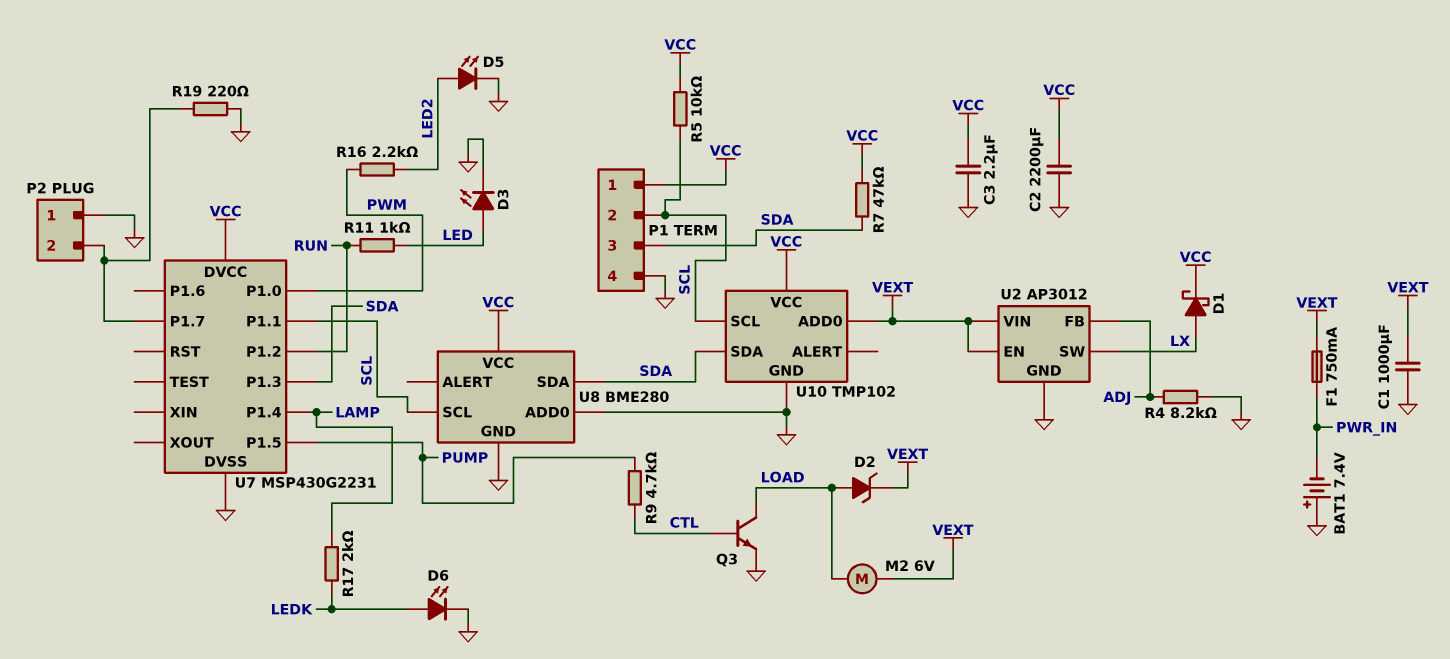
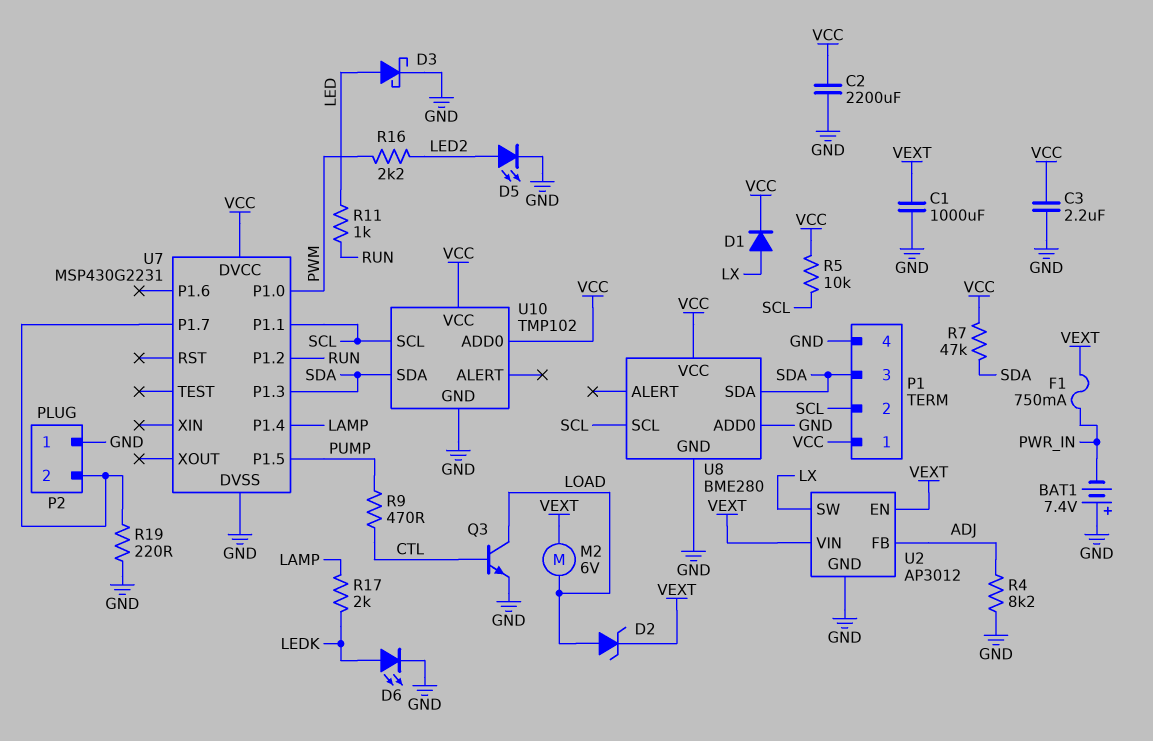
D1: schottky (A LX, K VCC) -> diode (A LX, K VCC)
D3: LED (A LED, K GND) -> schottky (A LED, K GND)
R9: 4.7k (CTL, PUMP) -> 470 (CTL, PUMP)
U10 pin ADD0: VEXT -> VCC

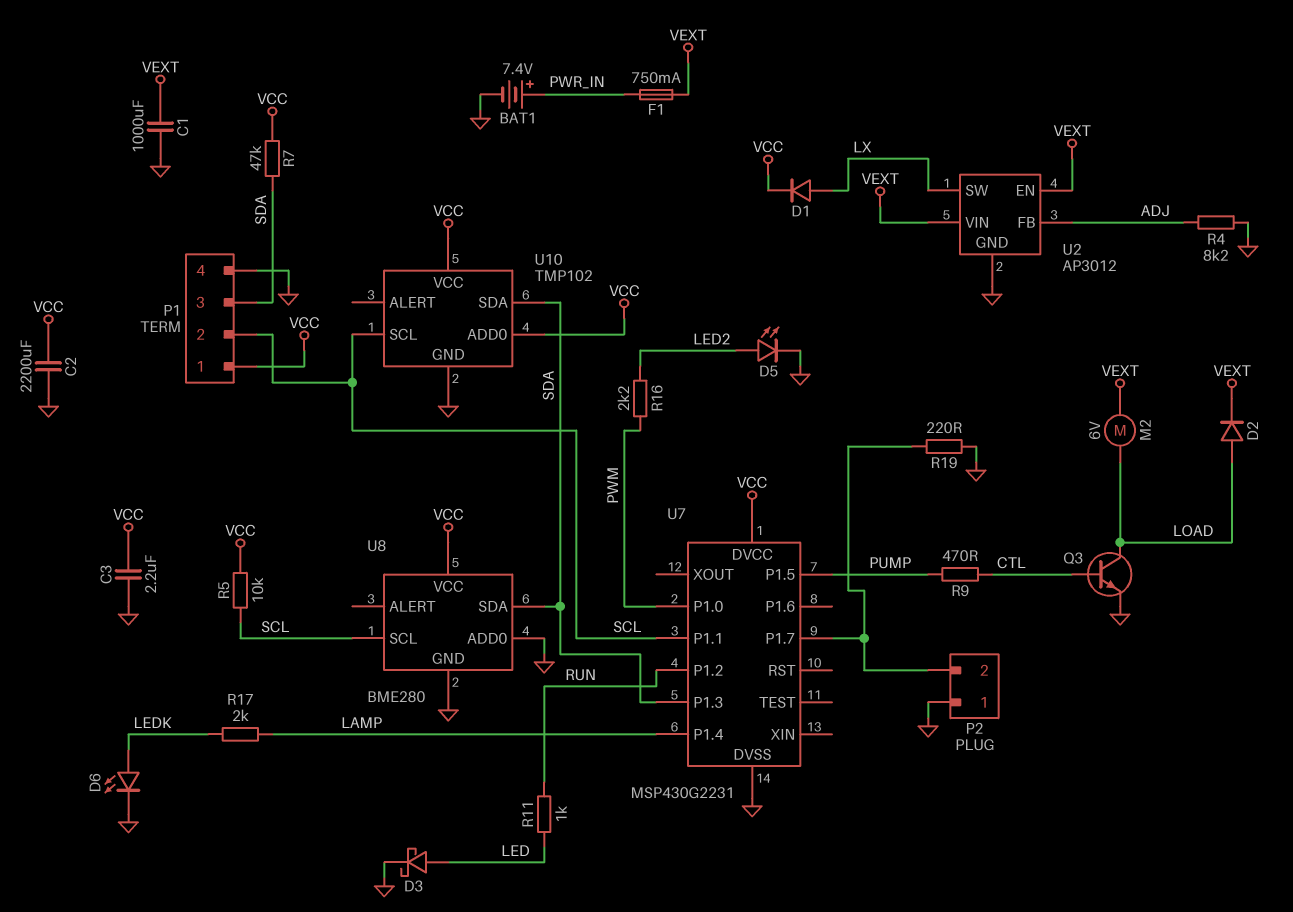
BAT1: 7.4V (plus GND, minus PWR_IN) -> 7.4V (plus PWR_IN, minus GND)
D2: zener (A LOAD, K VEXT) -> diode (A LOAD, K VEXT)

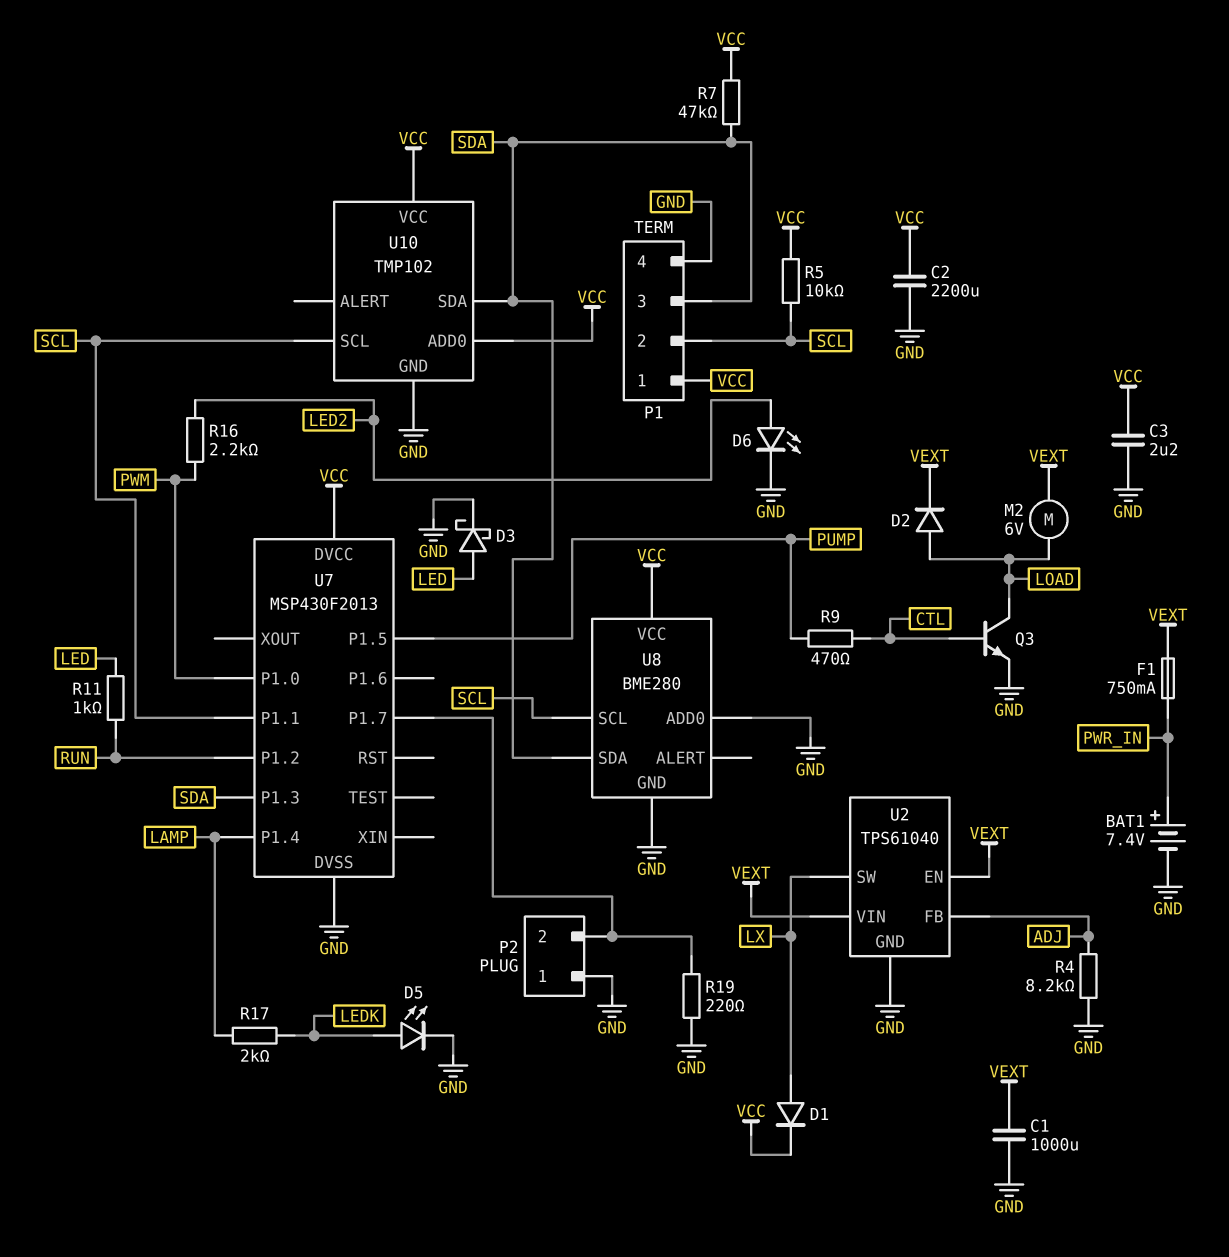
D5: LED (A LED2, K GND) -> LED (A LEDK, K GND)
D6: LED (A LEDK, K GND) -> LED (A LED2, K GND)
U2: AP3012 -> TPS61040
U7: MSP430G2231 -> MSP430F2013

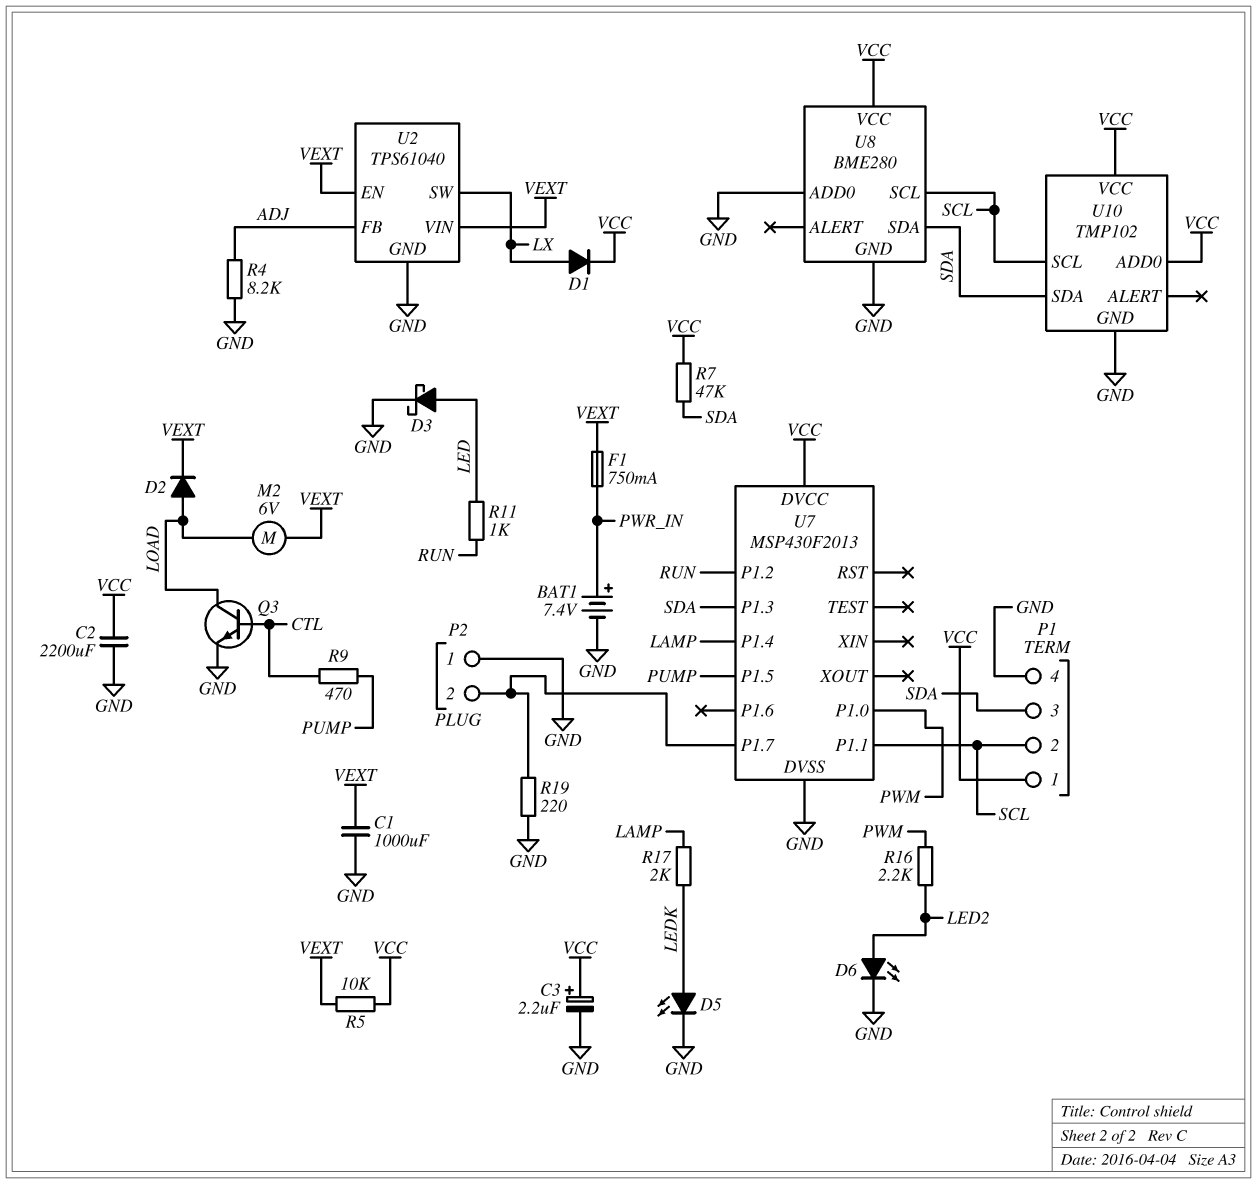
C3: 2.2uF (GND, VCC) -> 2.2uF (plus VCC, minus GND)
R5: 10k (SCL, VCC) -> 10k (VCC, VEXT)

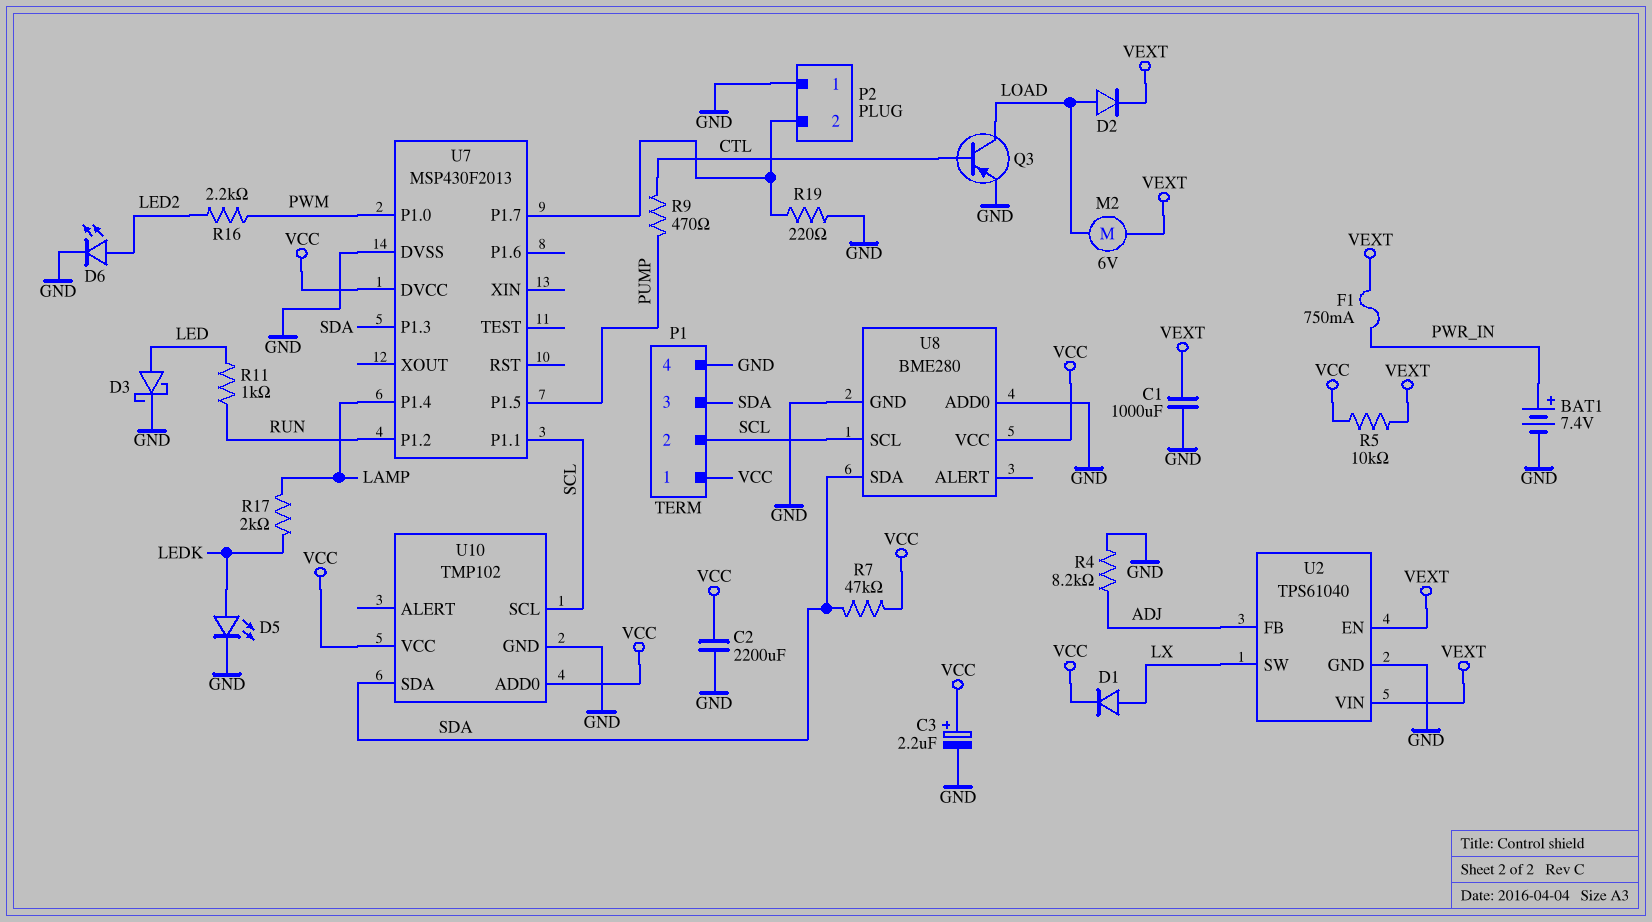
Q3: NPN (B CTL, C LOAD, E GND) -> PNP (B CTL, C LOAD, E GND)

